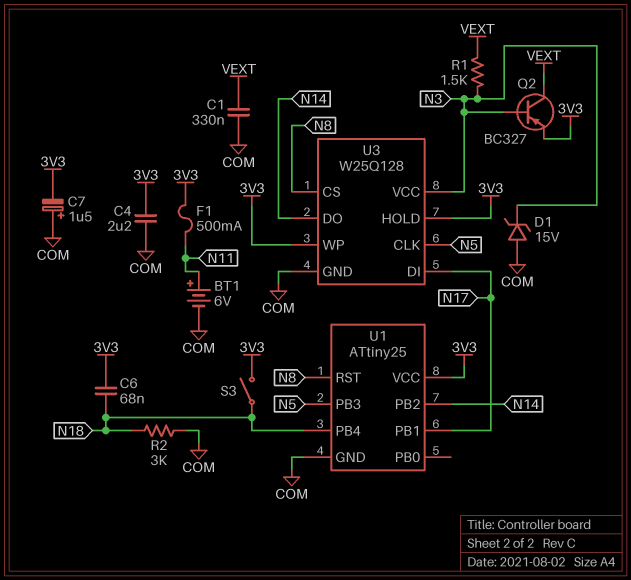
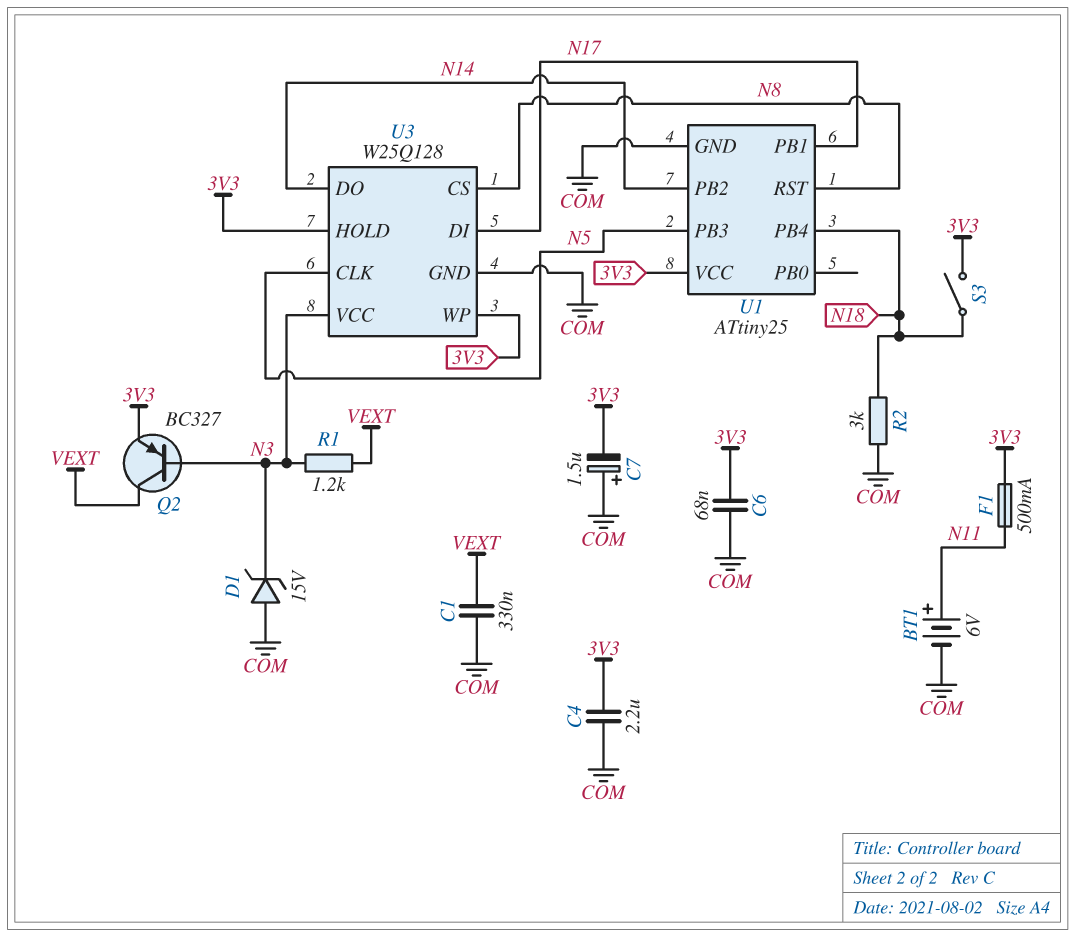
C6: 68nF (3V3, N18) -> 68nF (3V3, COM)
R1: 1.5k (N3, VEXT) -> 1.2k (N3, VEXT)

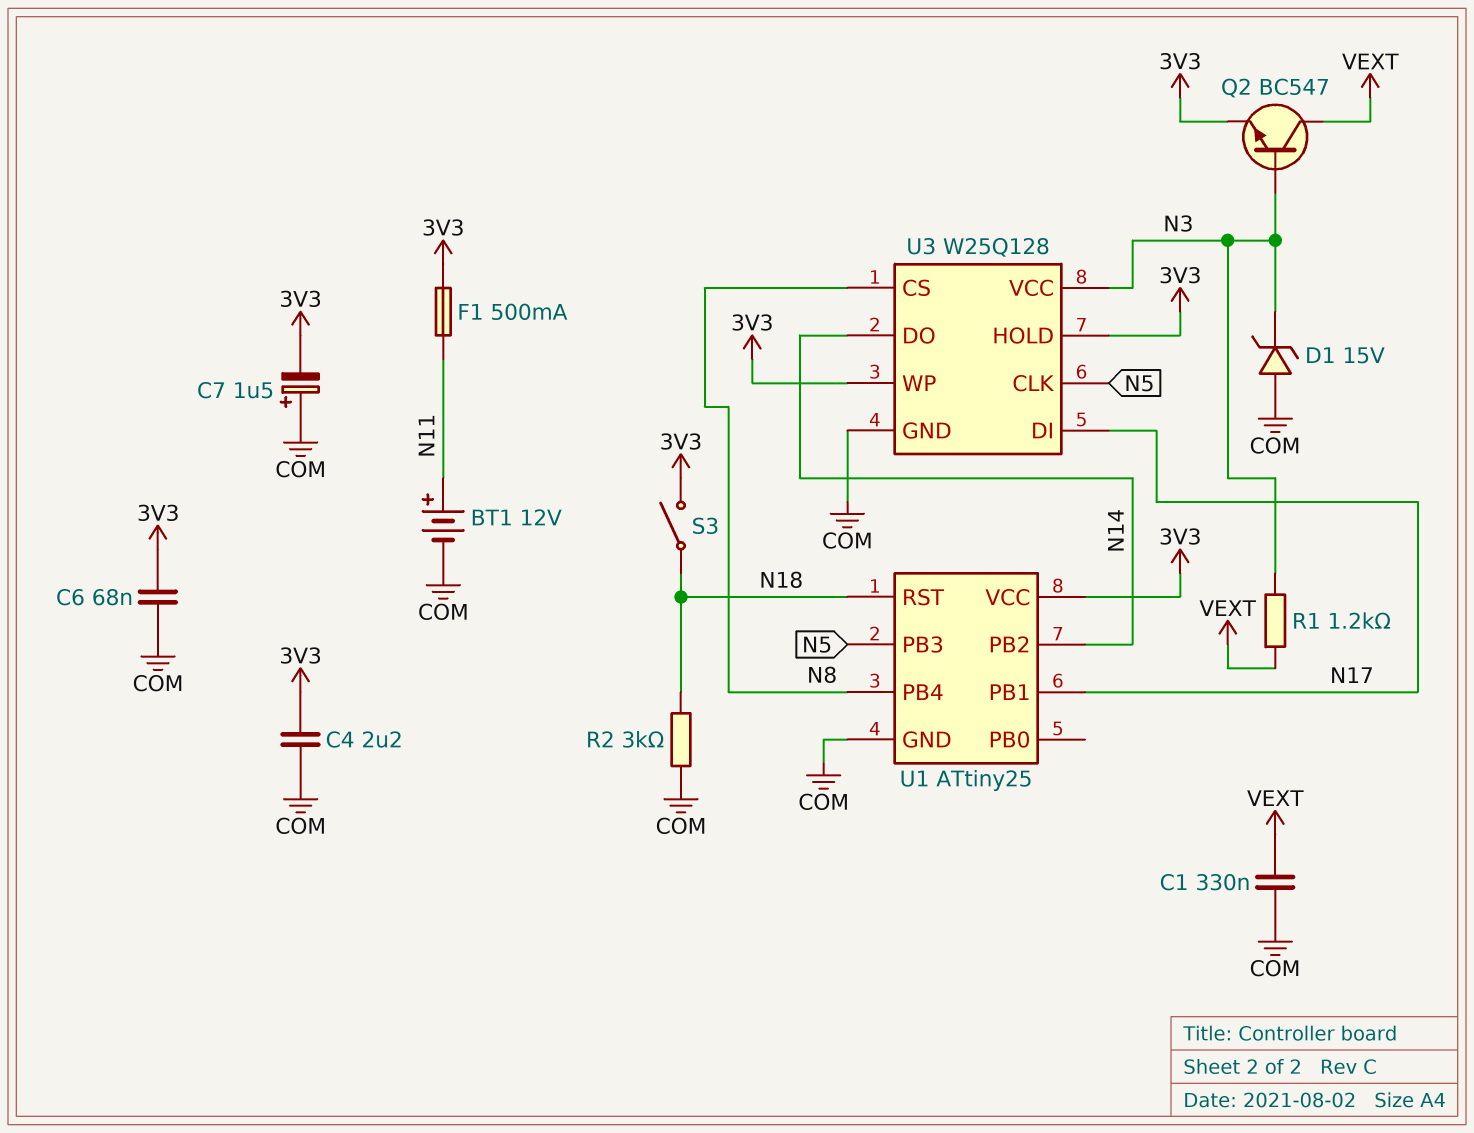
BT1: 6V (plus N11, minus COM) -> 12V (plus N11, minus COM)
Q2: PNP BC327 (B N3, C VEXT, E 3V3) -> NPN BC547 (B N3, C VEXT, E 3V3)
U1 pin PB4: N18 -> N8
U1 pin RST: N8 -> N18

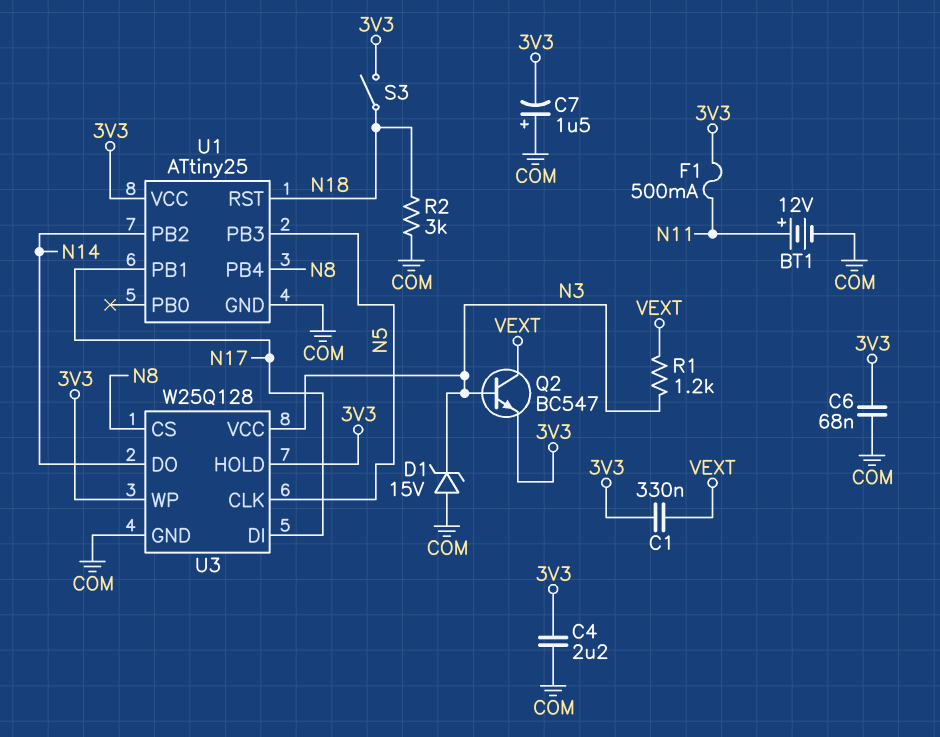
C1: 330nF (COM, VEXT) -> 330nF (3V3, VEXT)

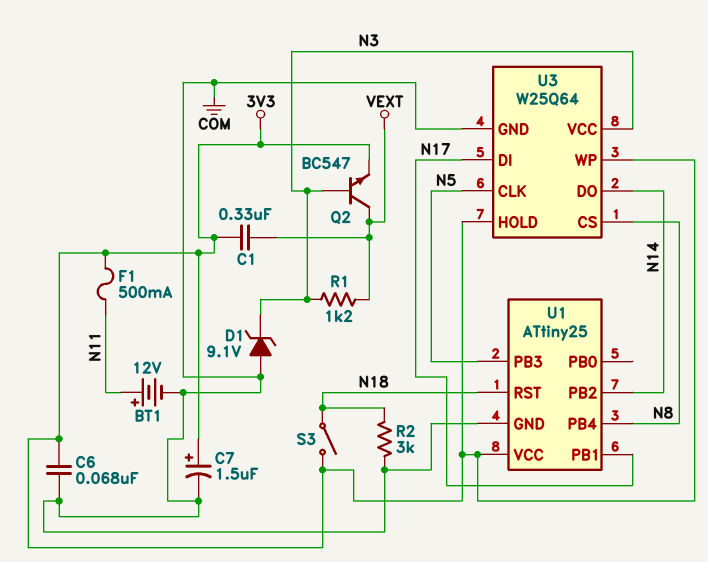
C4: 2.2uF (3V3, COM) -> none
C7: 1.5uF (plus COM, minus 3V3) -> 1.5uF (plus 3V3, minus COM)
D1: zener 15V (A COM, K N3) -> zener 9.1V (A COM, K N3)
U3: W25Q128 -> W25Q64

